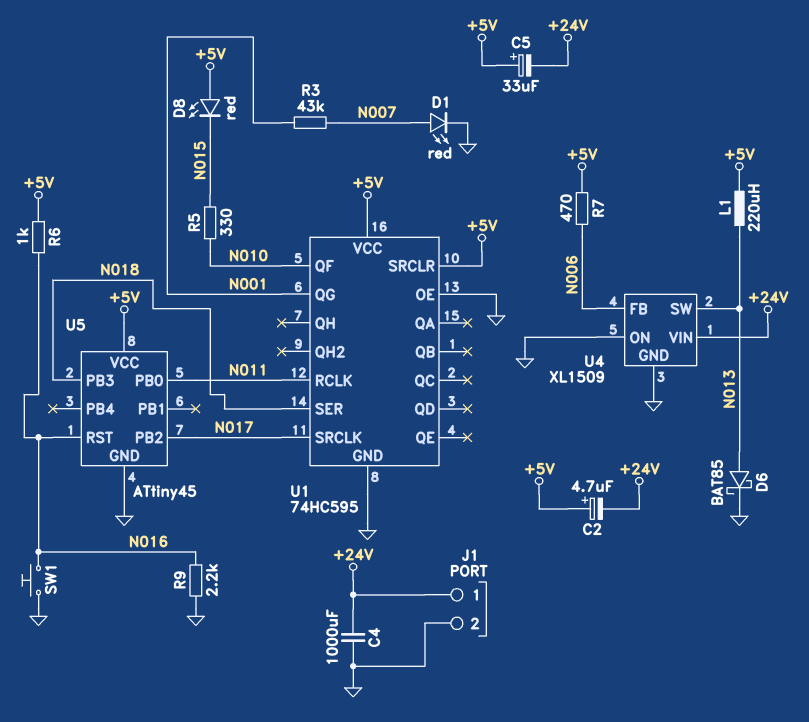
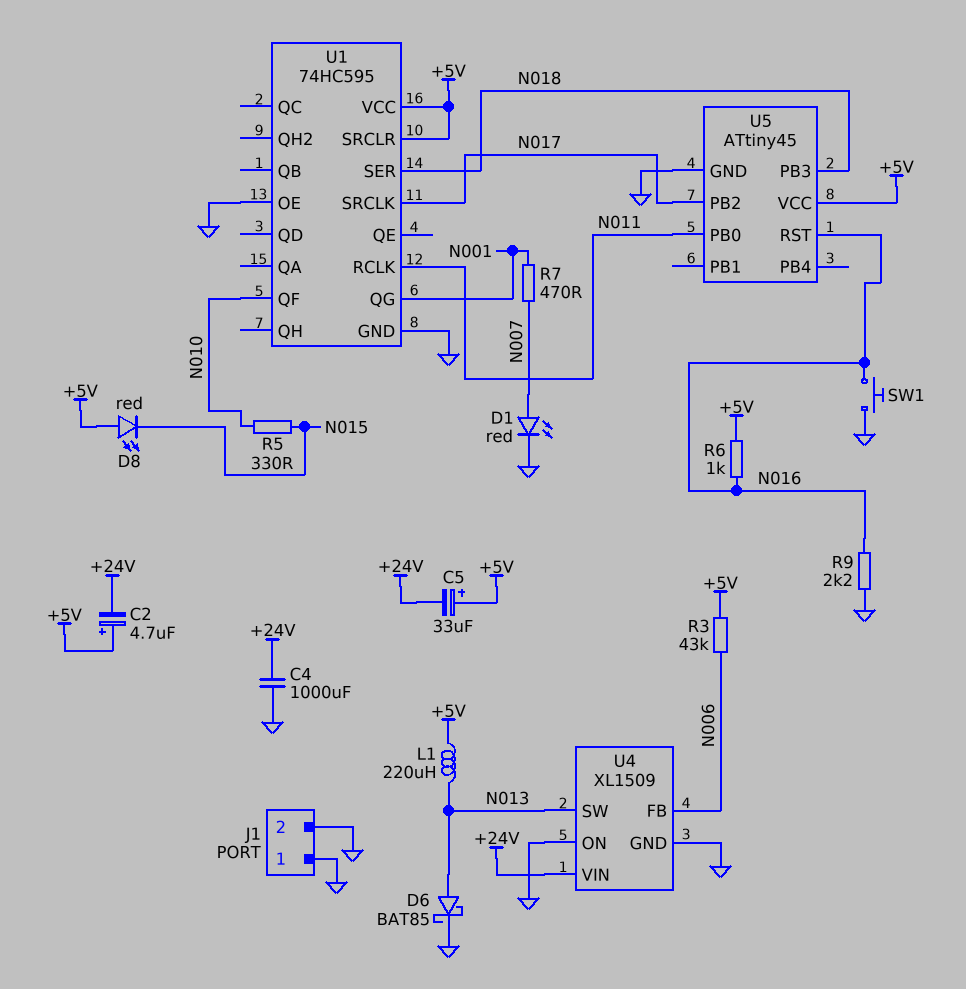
J1 pin 1: +24V -> GND
R3: 43k (N001, N007) -> 43k (+5V, N006)
R7: 470 (+5V, N006) -> 470 (N001, N007)

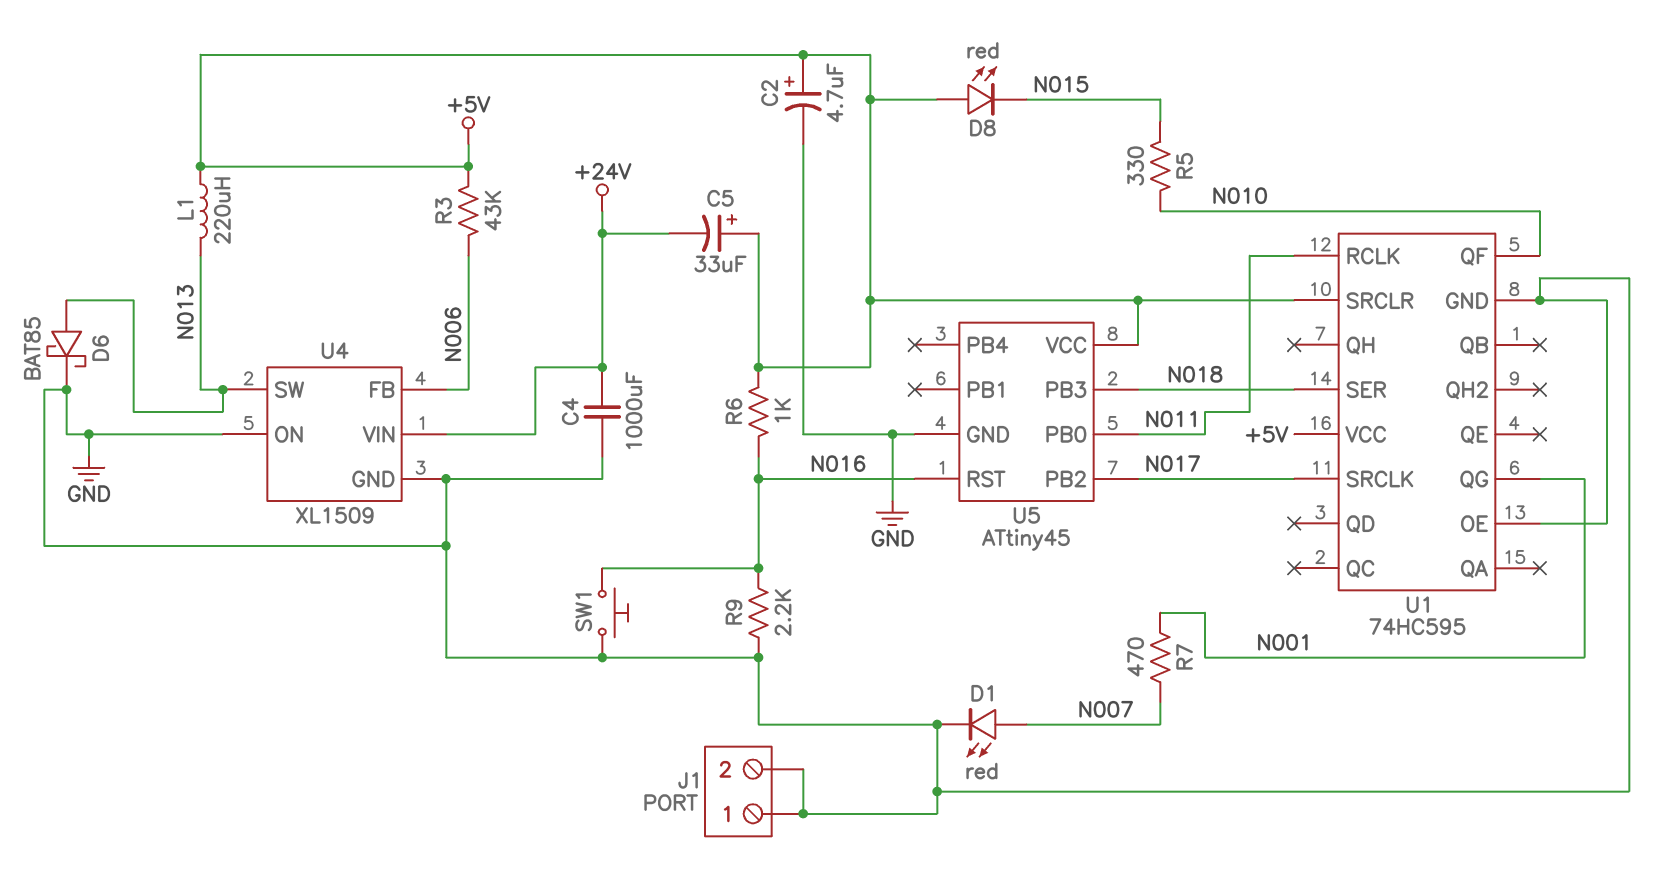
C2: 4.7uF (plus +5V, minus +24V) -> 4.7uF (plus +5V, minus GND)

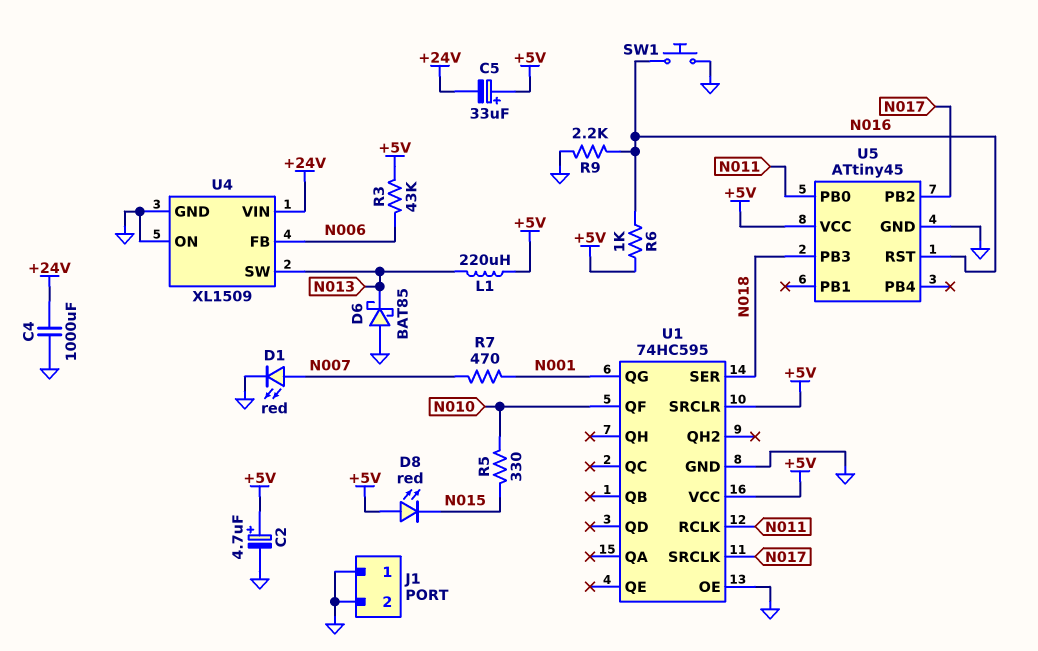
D6: schottky BAT85 (A N013, K GND) -> schottky BAT85 (A GND, K N013)

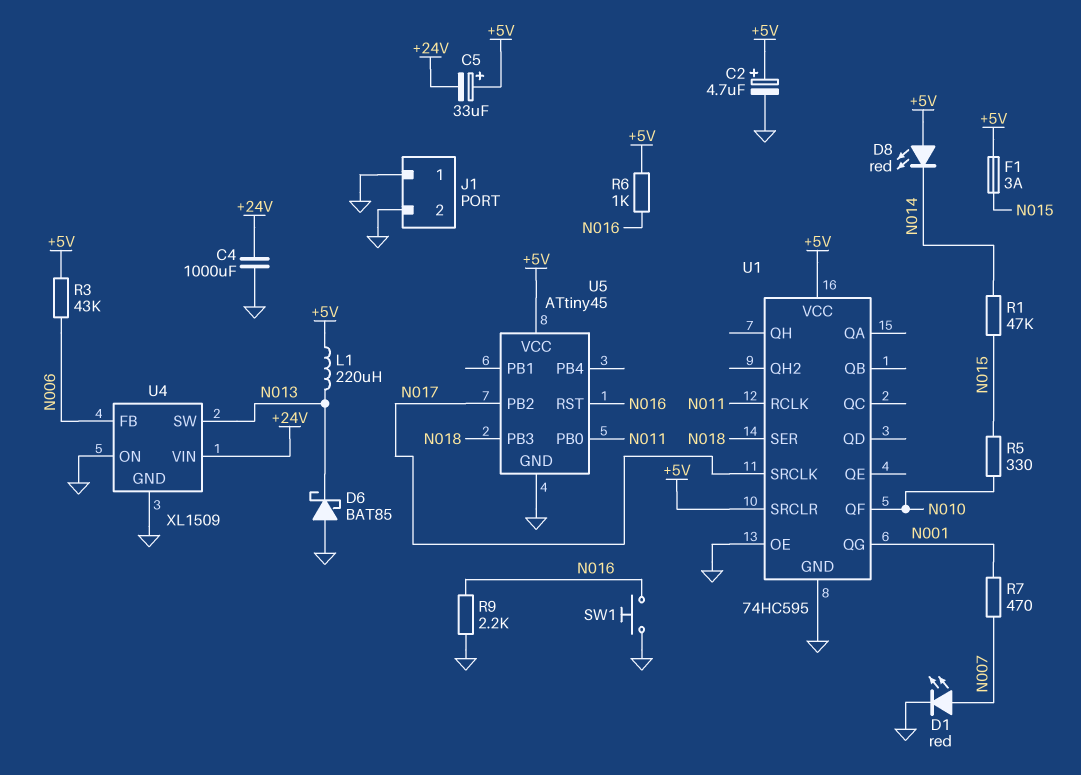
D8: LED red (A +5V, K N015) -> LED red (A +5V, K N014)
F1: none -> 3A (+5V, N015)
R1: none -> 47k (N014, N015)

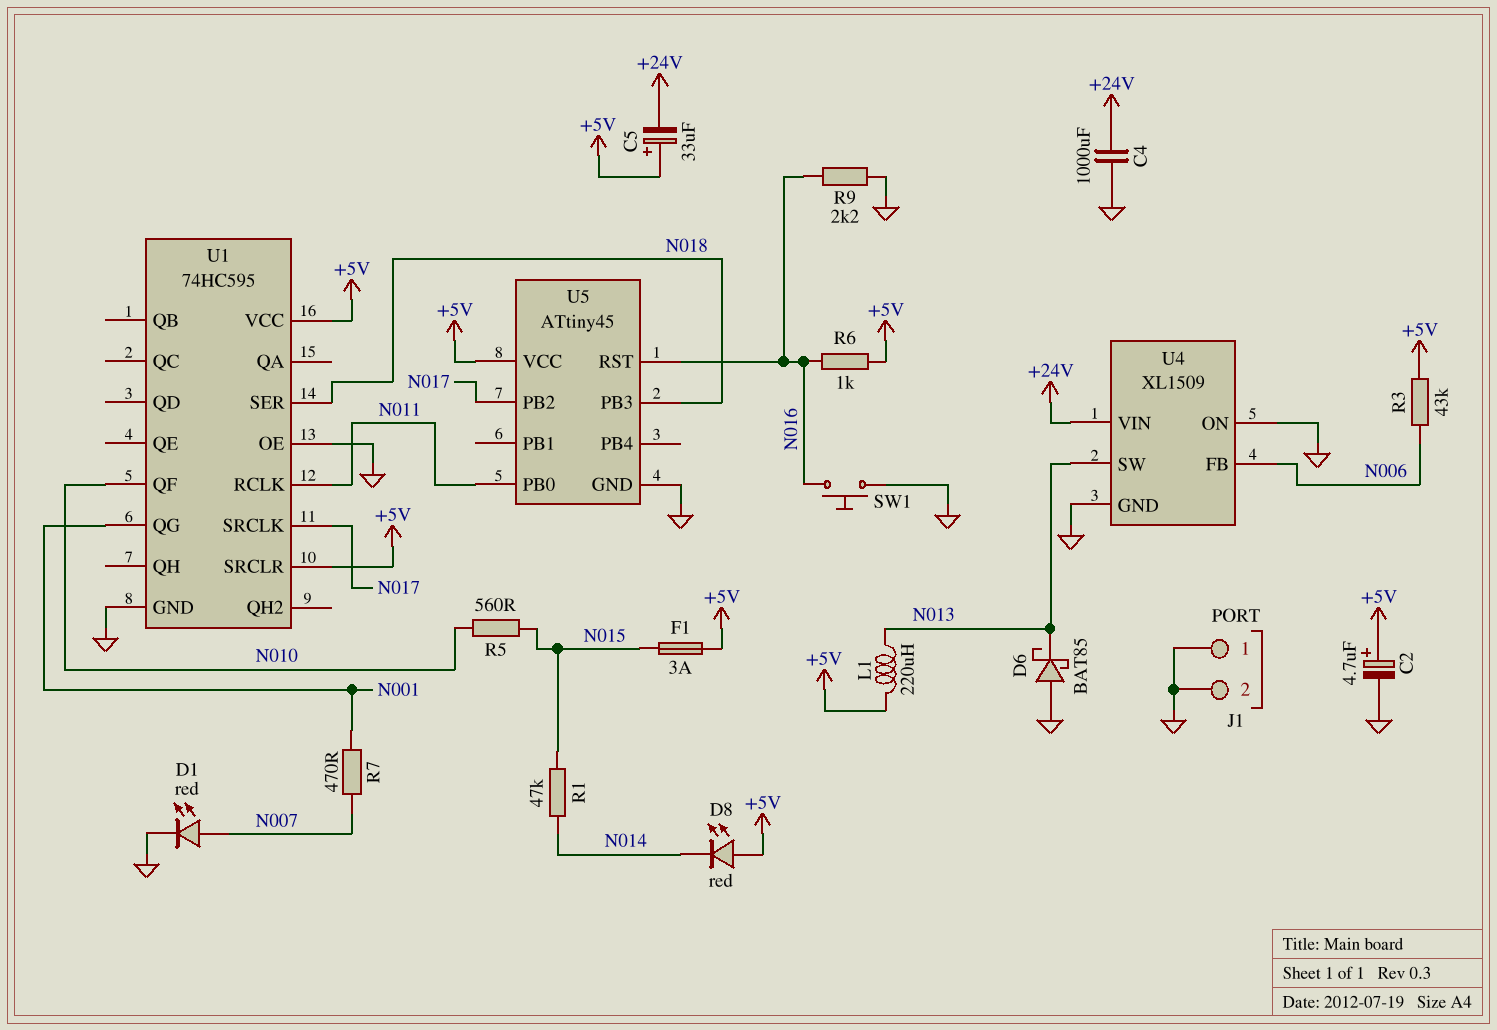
R5: 330 (N010, N015) -> 560 (N010, N015)

